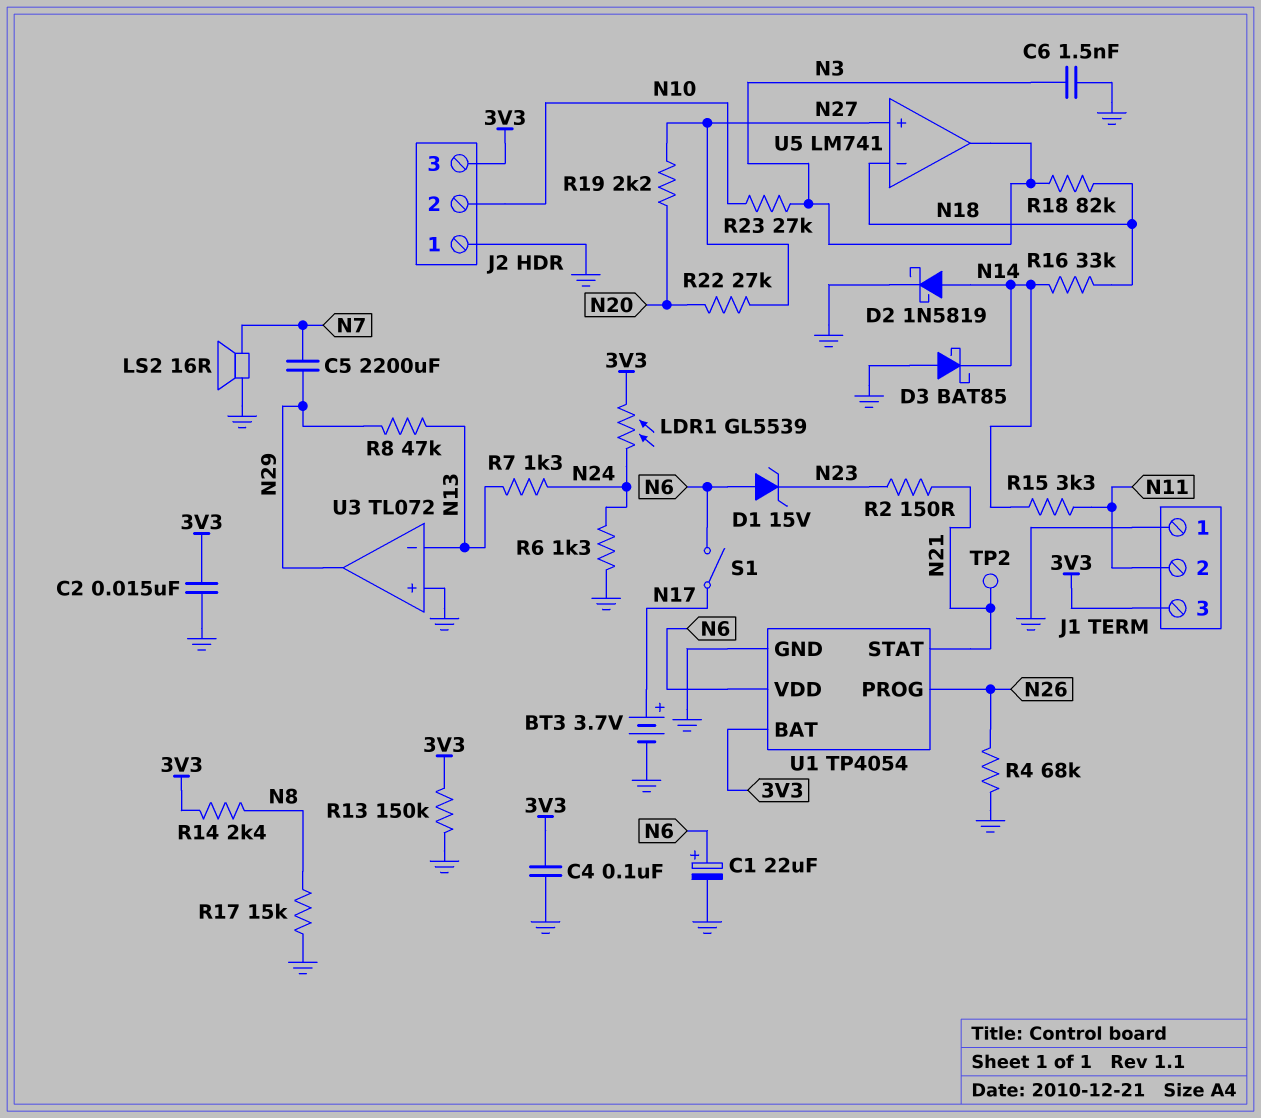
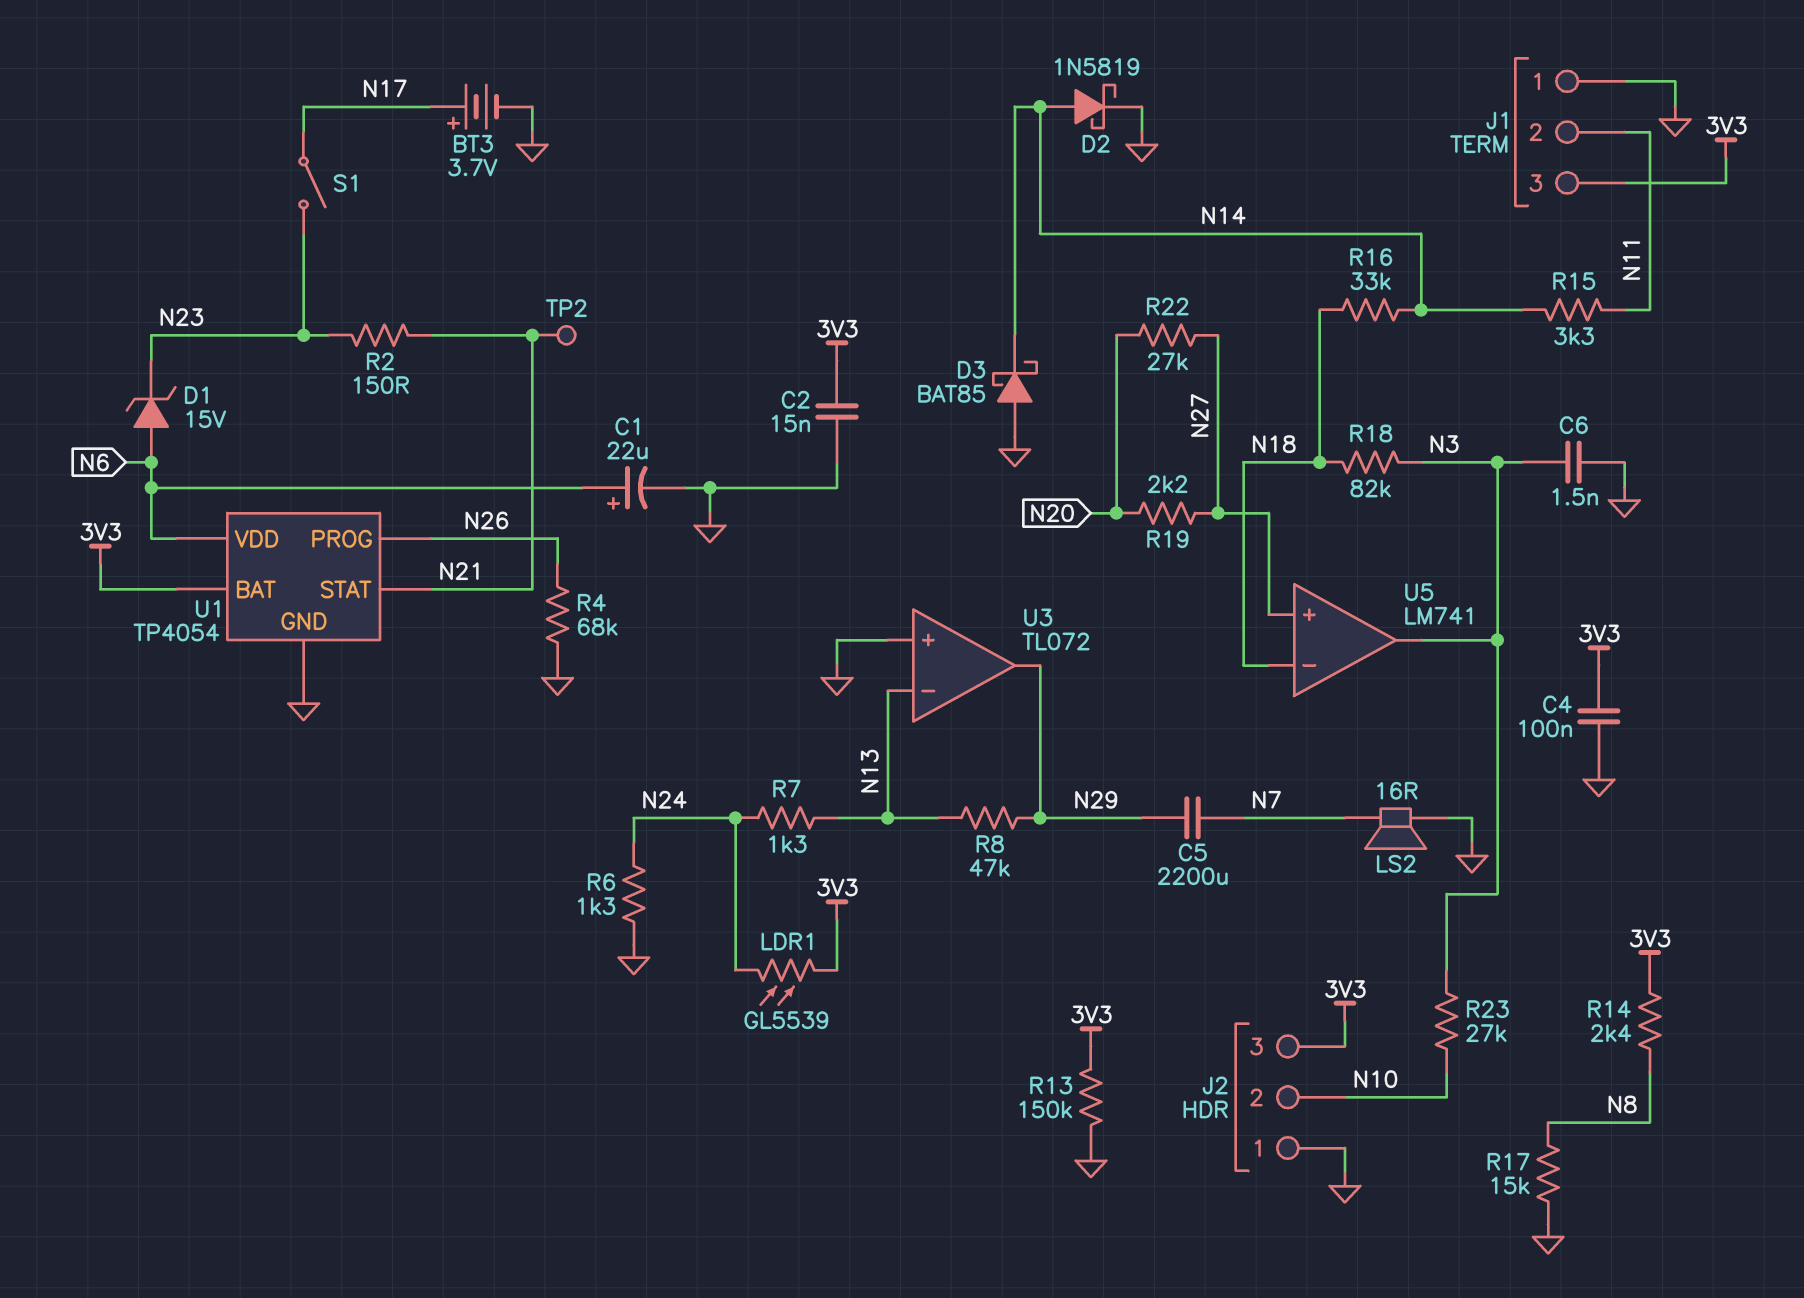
S1: switch (N6, N17) -> switch (N17, N23)

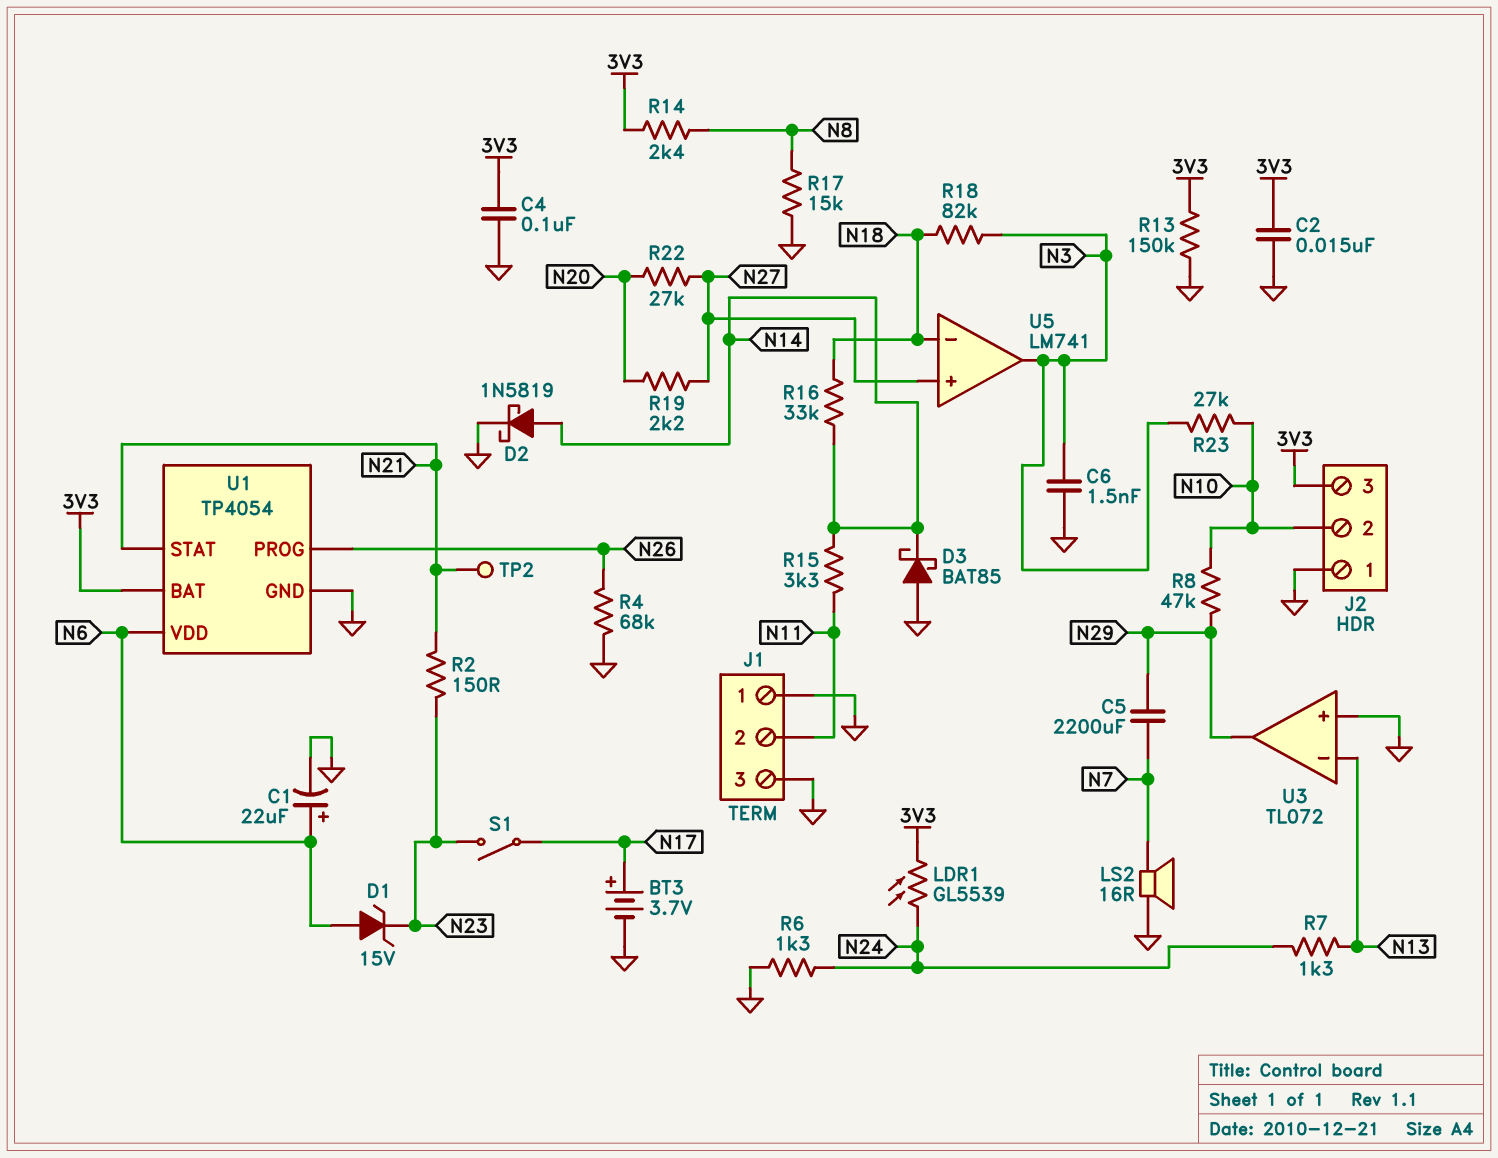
J1 pin 3: 3V3 -> GND
R8: 47k (N13, N29) -> 47k (N10, N29)

